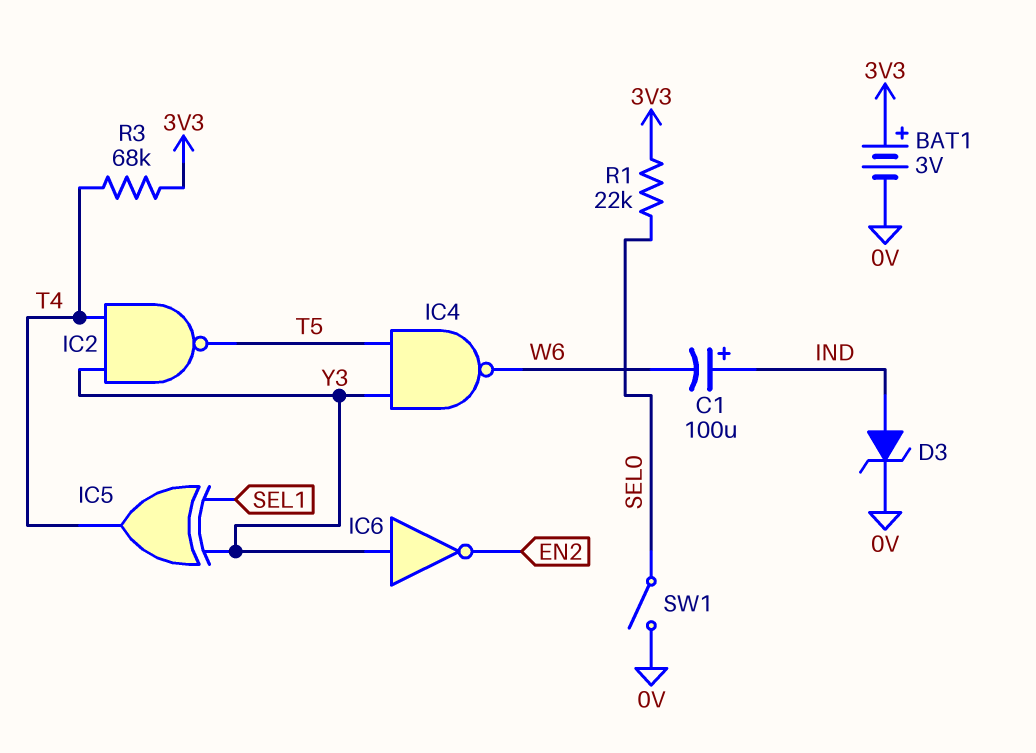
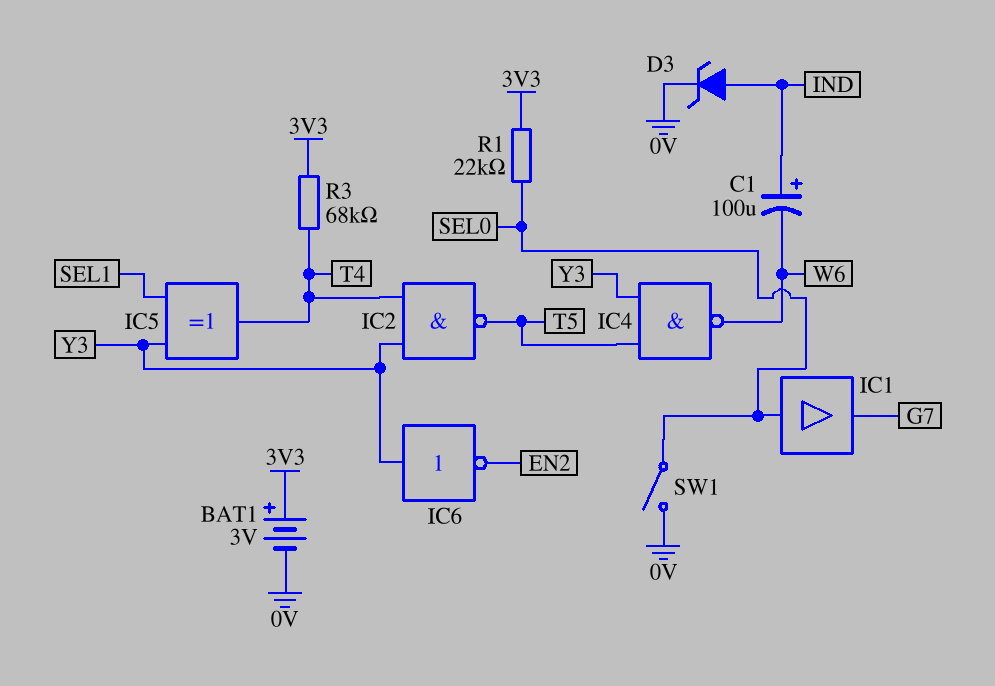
IC1: none -> buffer (in SEL0, out G7)

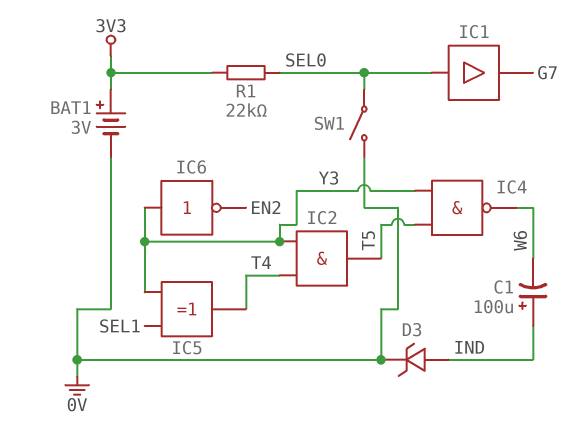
IC2: NAND (in T4, in Y3, out T5) -> AND (in T4, in Y3, out T5)
R3: 68k (3V3, T4) -> none

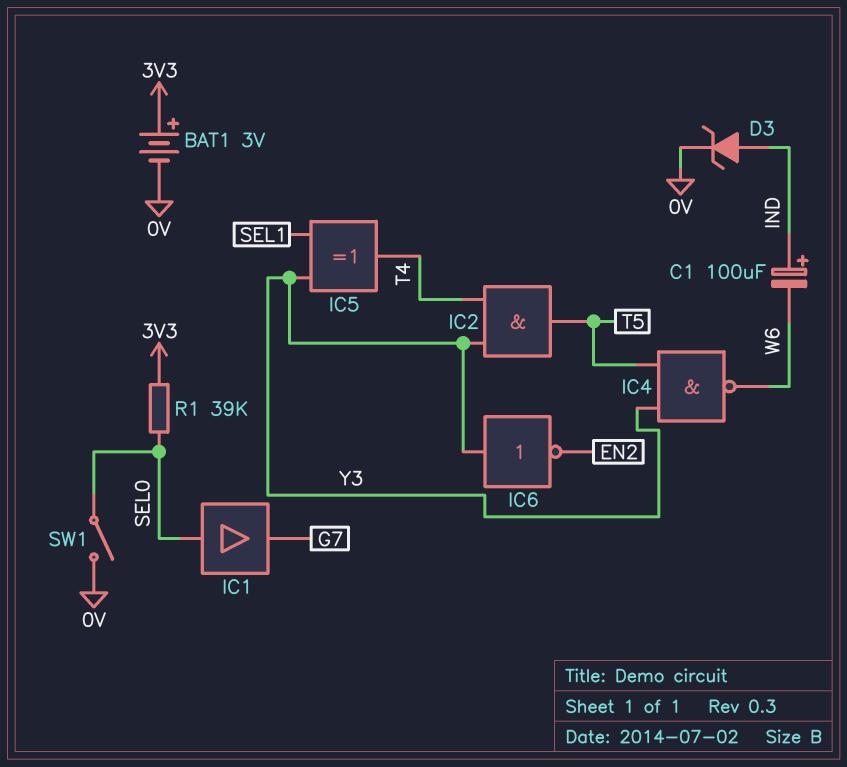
R1: 22k (3V3, SEL0) -> 39k (3V3, SEL0)

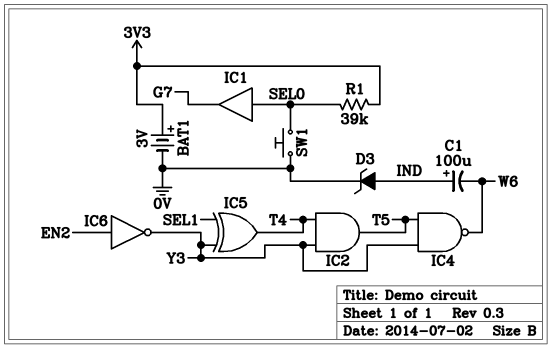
IC6: NOT (in Y3, out EN2) -> NOT (in EN2, out Y3)
SW1: switch (0V, SEL0) -> button (0V, SEL0)

